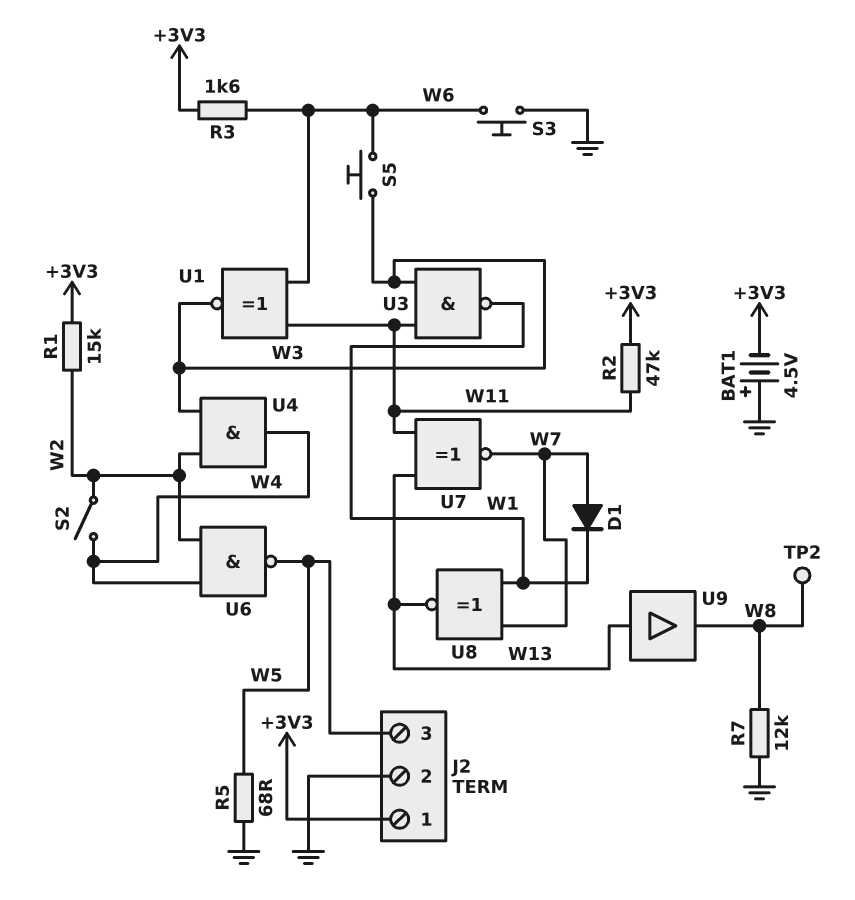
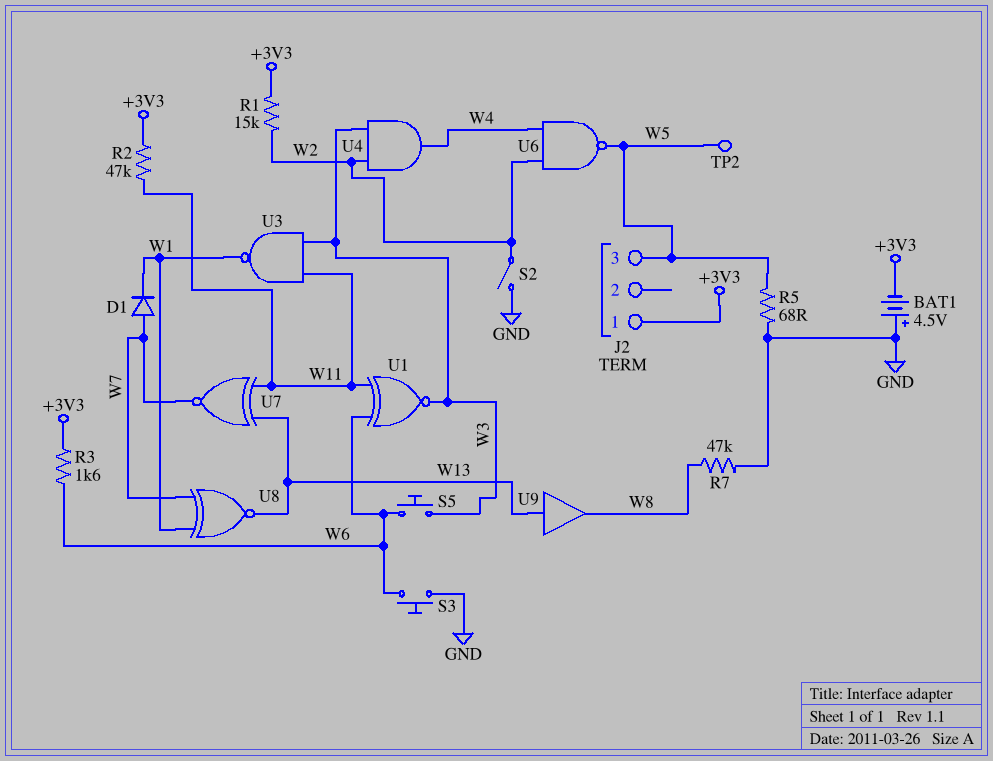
J2 pin 2: GND -> none
R7: 12k (GND, W8) -> 47k (GND, W8)
S2: switch (W2, W4) -> switch (GND, W2)
TP2: test point (W8) -> test point (W5)

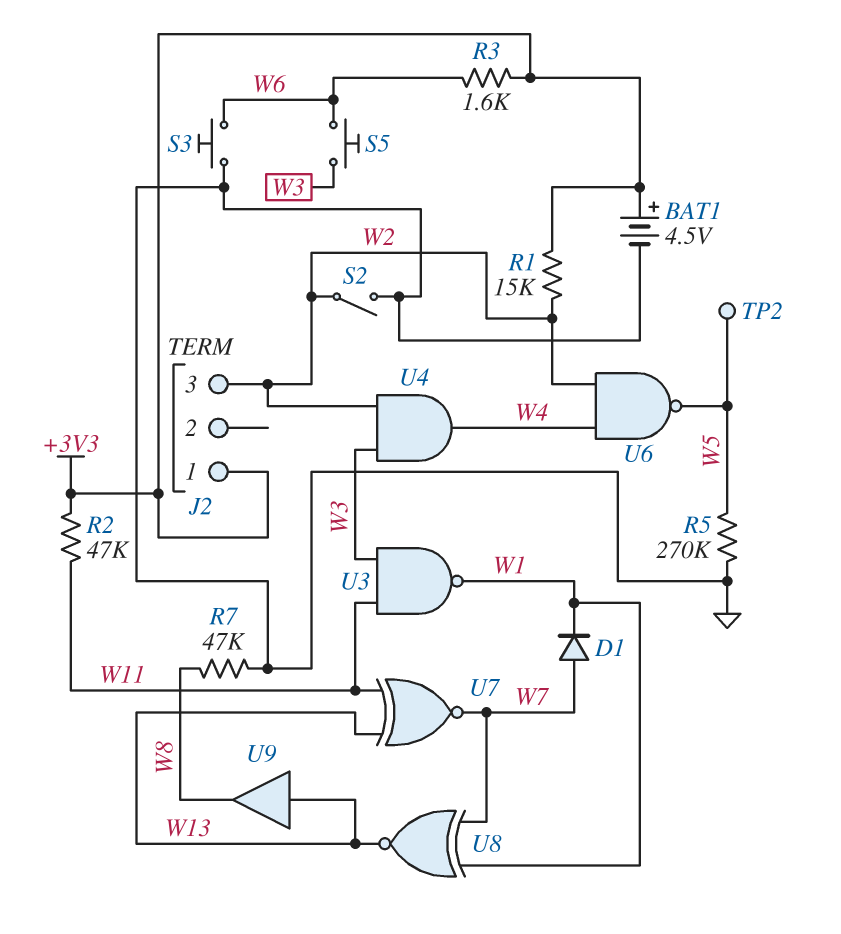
BAT1: 4.5V (plus GND, minus +3V3) -> 4.5V (plus +3V3, minus GND)
J2 pin 3: W5 -> W2
R5: 68 (GND, W5) -> 270k (GND, W5)
U1: XNOR (in W6, in W11, out W3) -> none

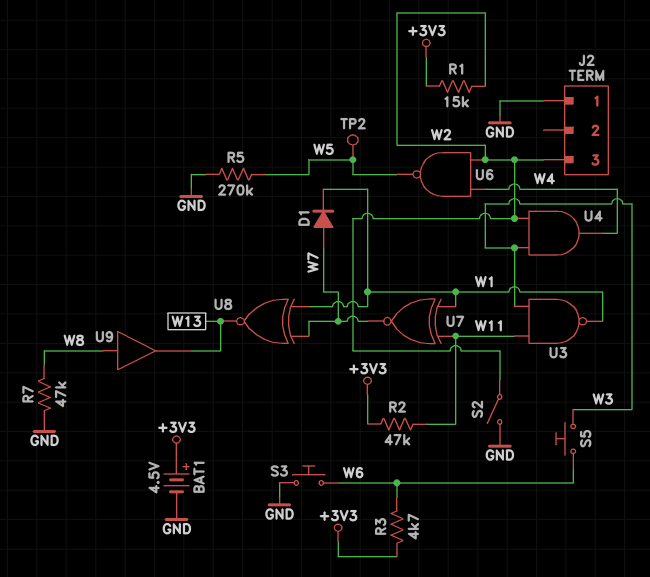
J2 pin 1: +3V3 -> GND
R3: 1.6k (+3V3, W6) -> 4.7k (+3V3, W6)
U7: XNOR (in W11, in W13, out W7) -> XNOR (in W1, in W11, out W7)
U9: buffer (in W13, out W8) -> buffer (in W8, out W13)

